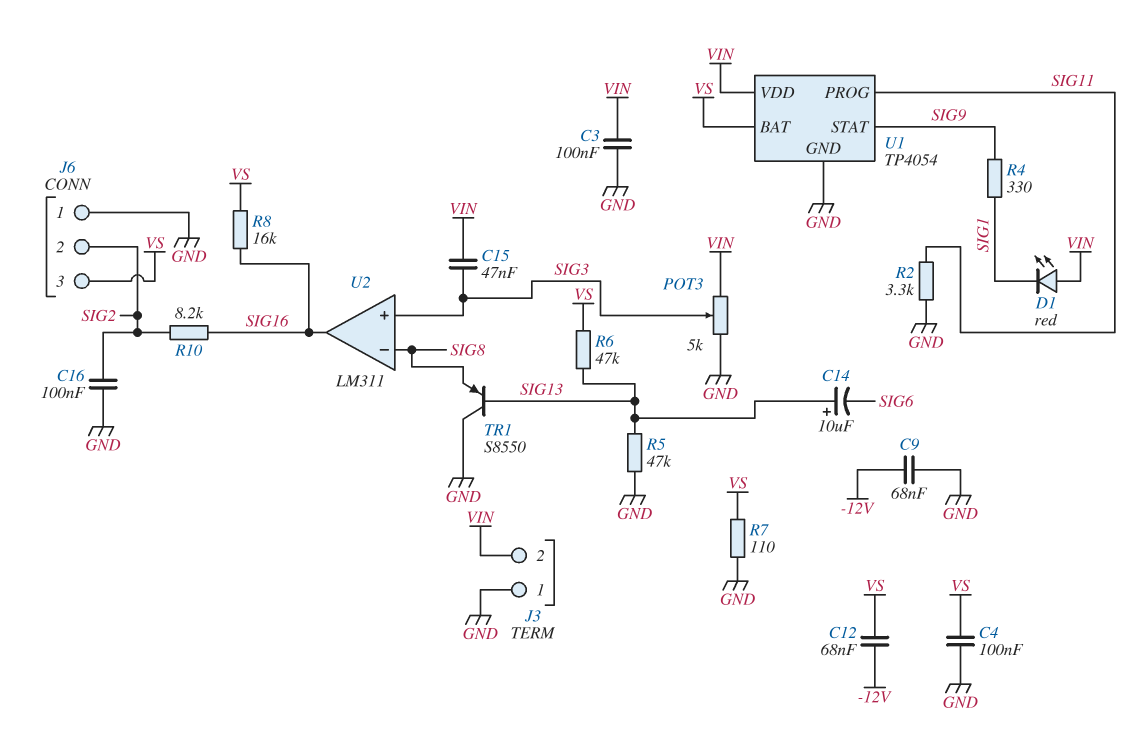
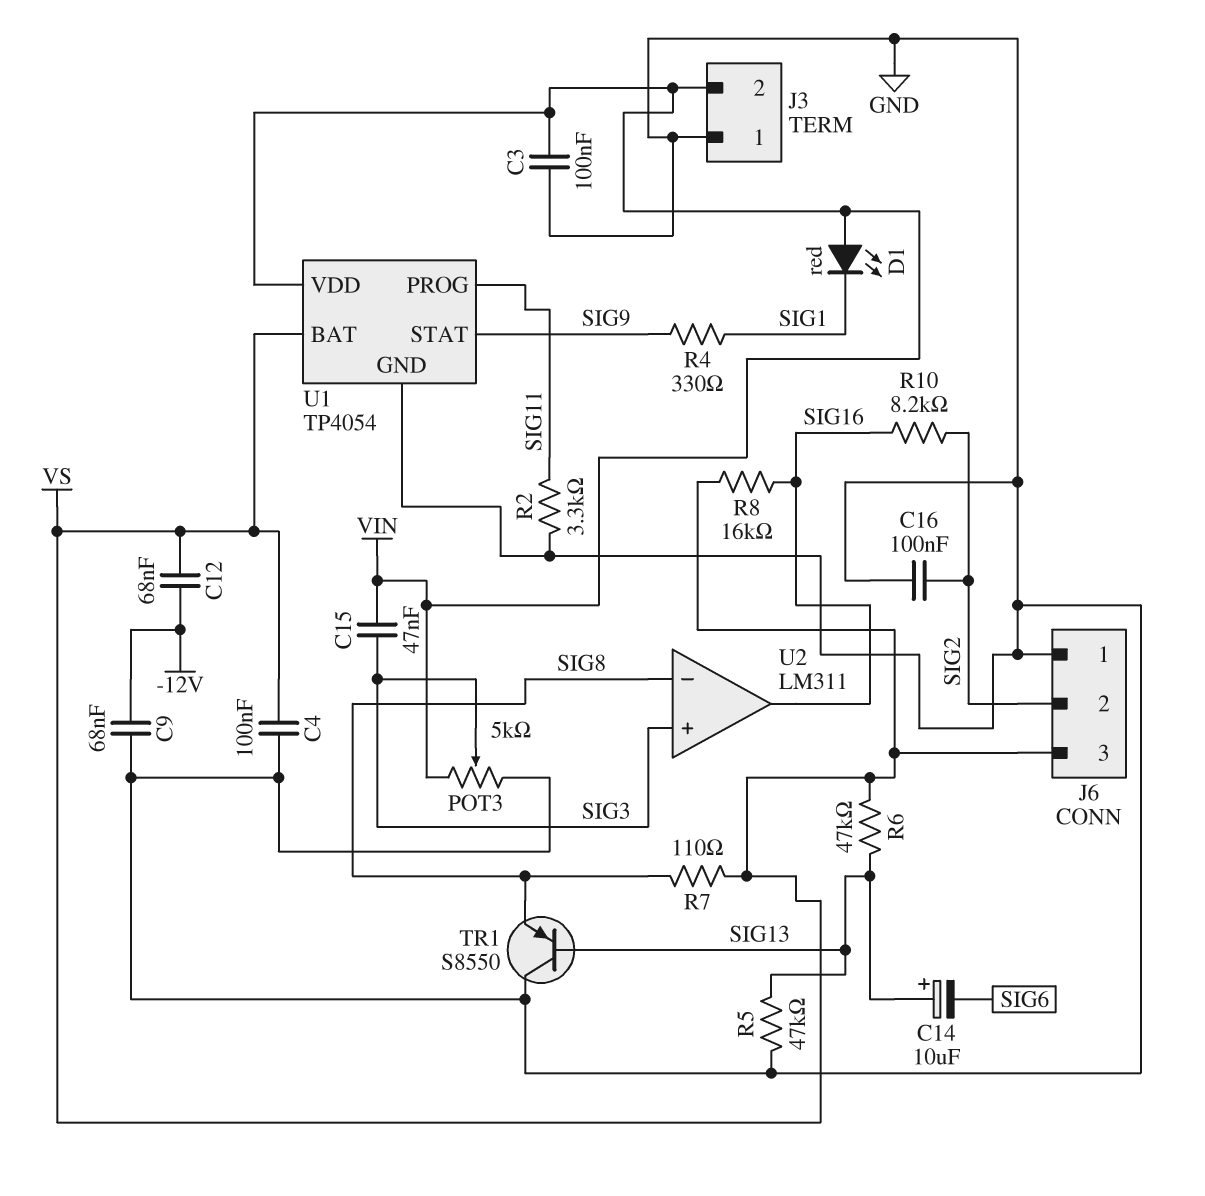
R7: 110 (GND, VS) -> 110 (SIG8, VS)

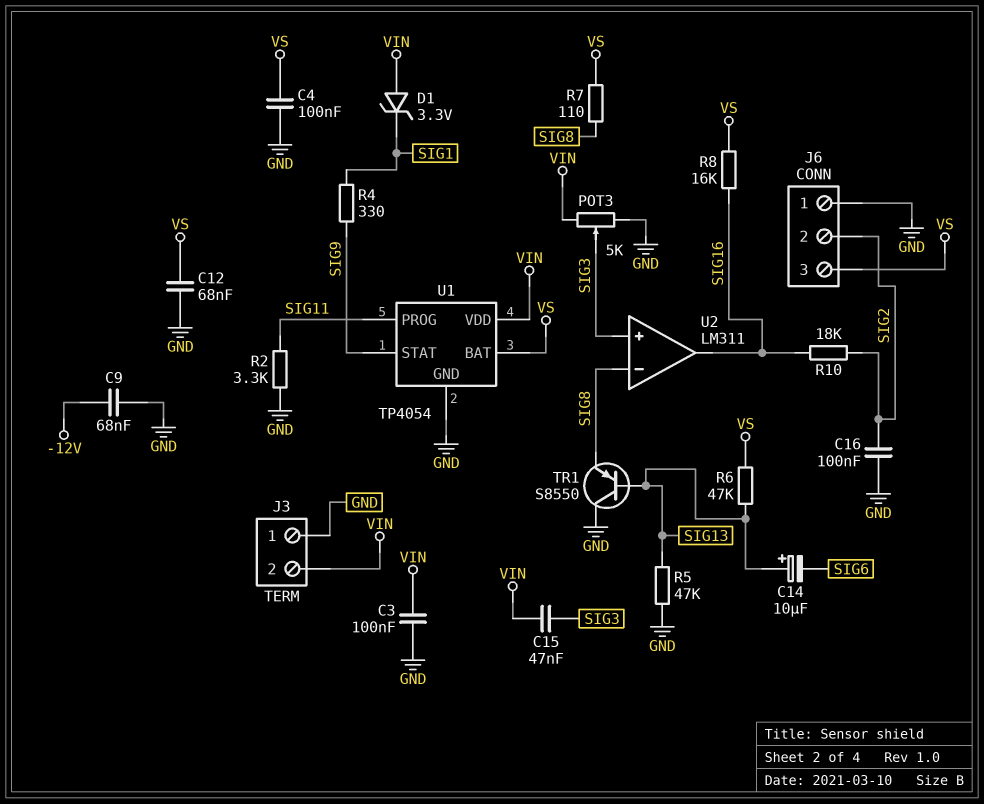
C12: 68nF (-12V, VS) -> 68nF (GND, VS)
D1: LED red (A VIN, K SIG1) -> zener 3.3V (A VIN, K SIG1)
R10: 8.2k (SIG2, SIG16) -> 18k (SIG2, SIG16)

